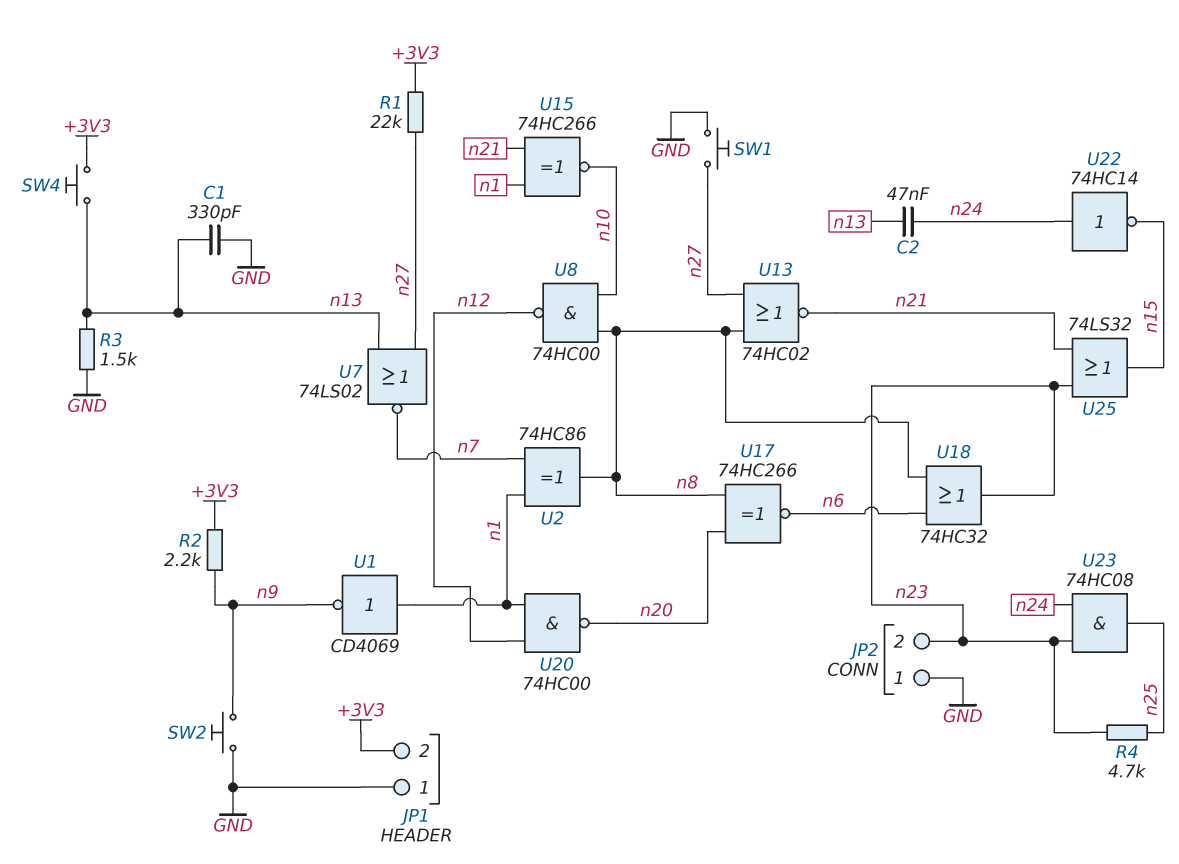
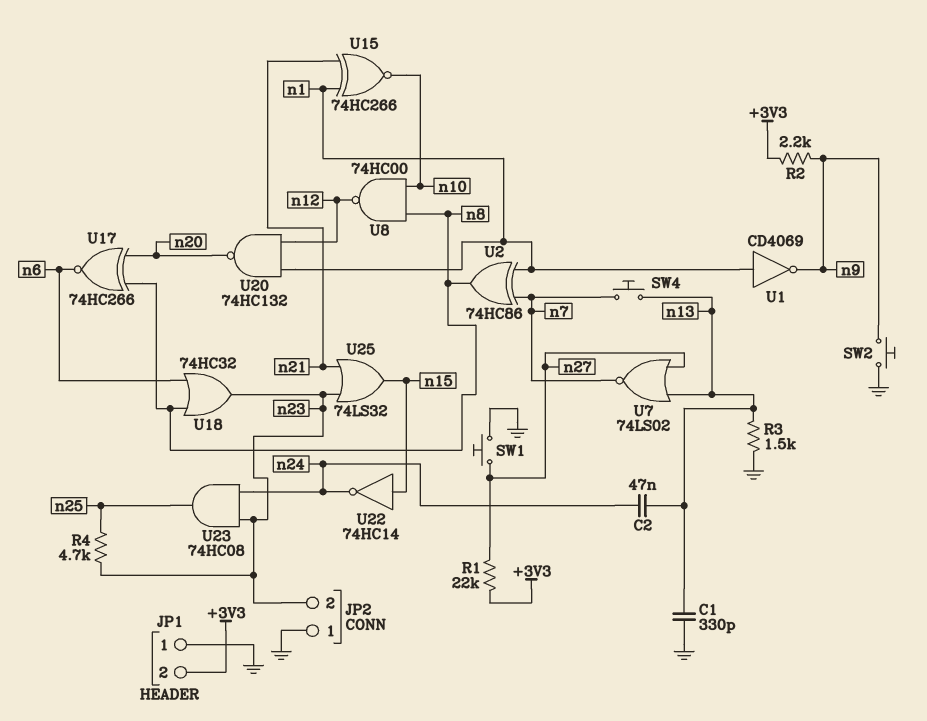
SW4: button (+3V3, n13) -> button (n7, n13)
U13: NOR 74HC02 (in n8, in n27, out n21) -> none
U20: NAND 74HC00 (in n1, in n12, out n20) -> NAND 74HC132 (in n1, in n12, out n20)
U22: NOT 74HC14 (in n24, out n15) -> NOT 74HC14 (in n15, out n24)

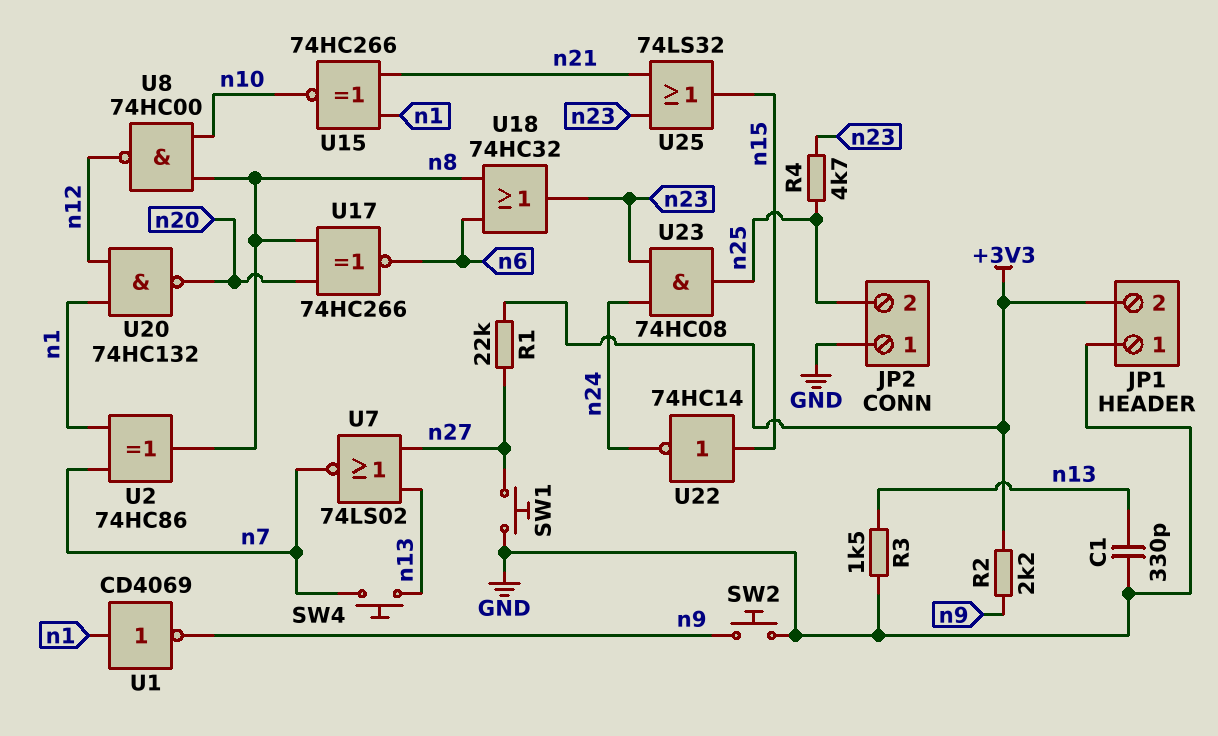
C2: 47nF (n13, n24) -> none
JP2 pin 2: n23 -> n25

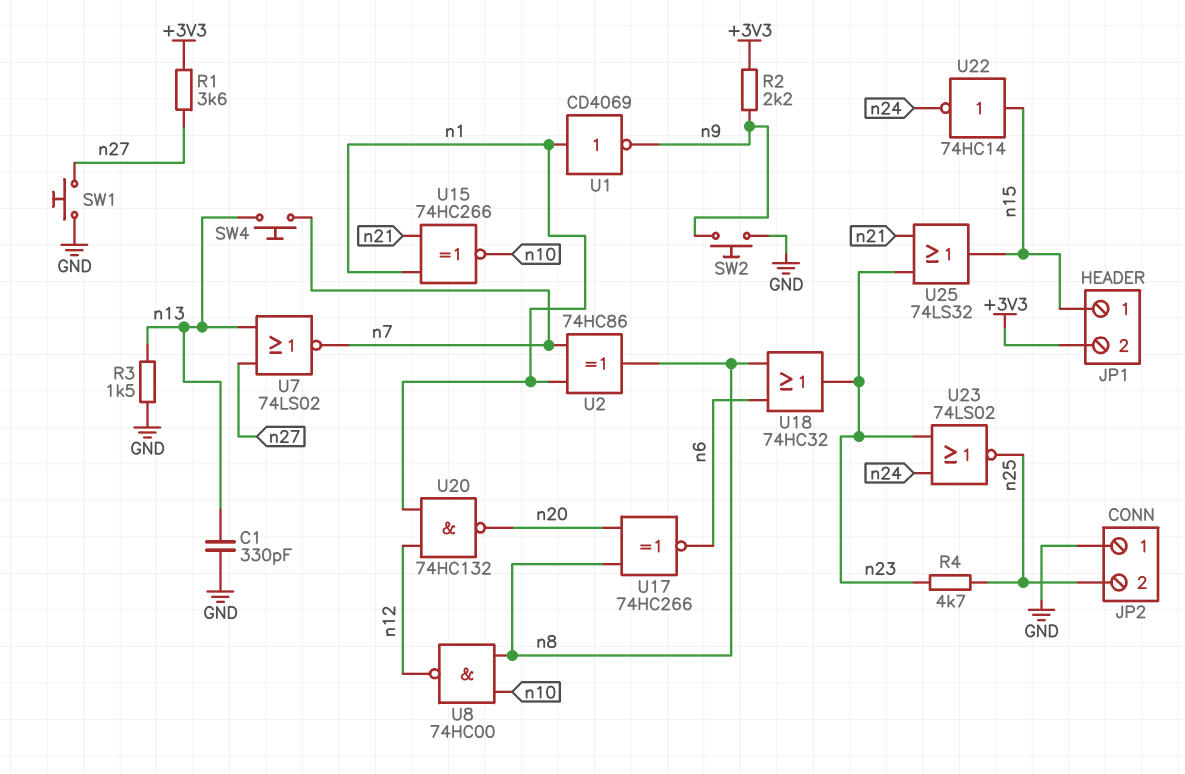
JP1 pin 1: GND -> n15
R1: 22k (+3V3, n27) -> 3.6k (+3V3, n27)
U23: AND 74HC08 (in n23, in n24, out n25) -> NOR 74LS02 (in n23, in n24, out n25)

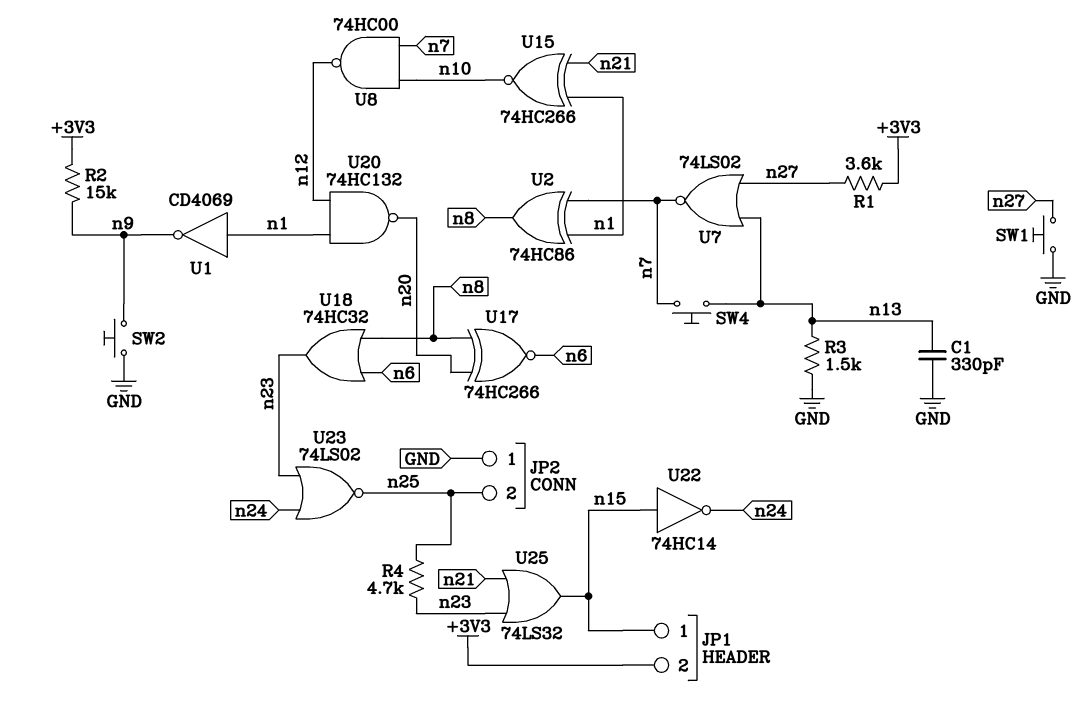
R2: 2.2k (+3V3, n9) -> 15k (+3V3, n9)
U8: NAND 74HC00 (in n8, in n10, out n12) -> NAND 74HC00 (in n7, in n10, out n12)

